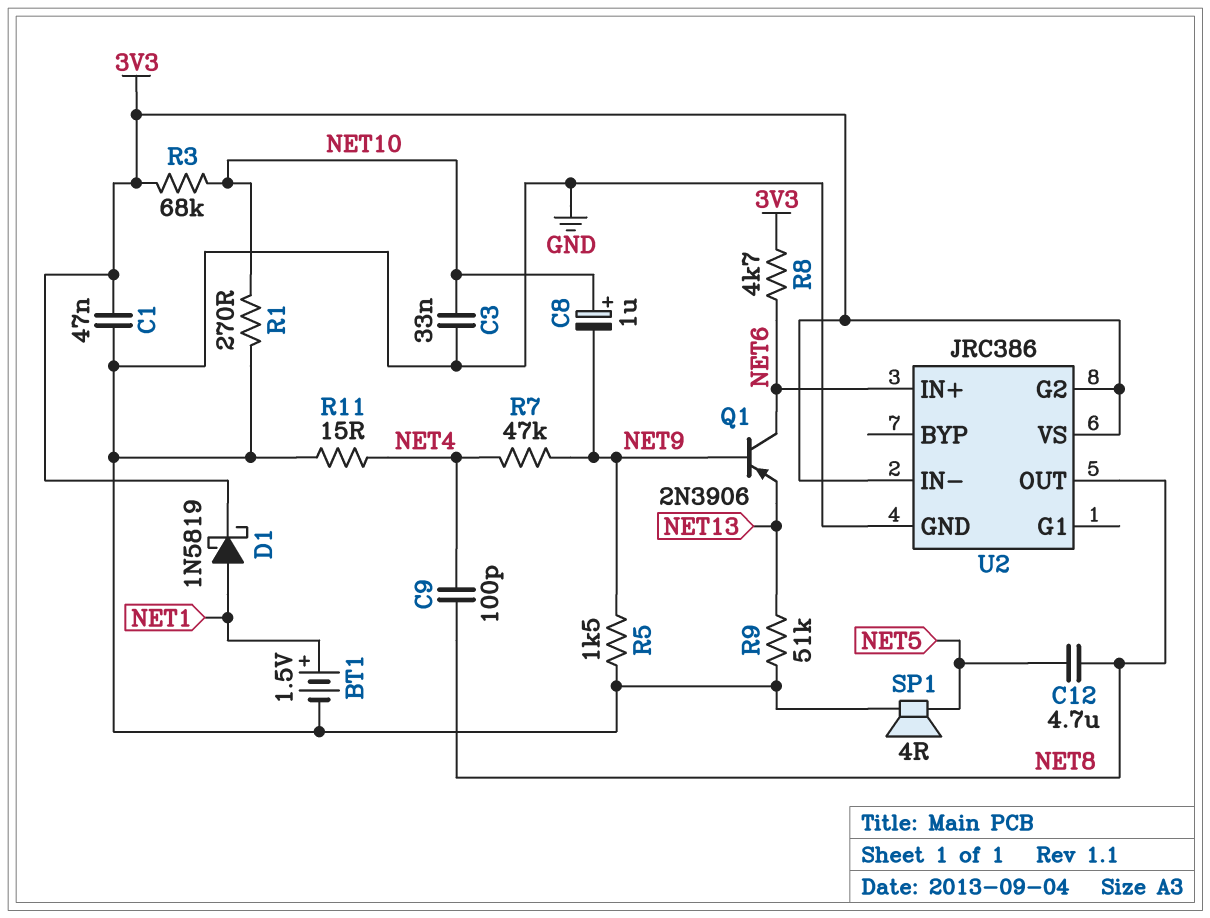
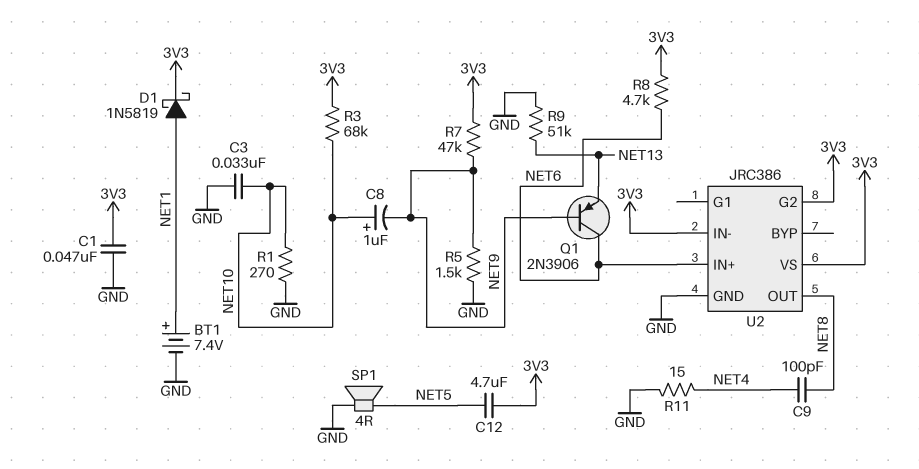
BT1: 1.5V (plus NET1, minus GND) -> 7.4V (plus NET1, minus GND)
C12: 4.7uF (NET5, NET8) -> 4.7uF (3V3, NET5)
R7: 47k (NET4, NET9) -> 47k (3V3, NET9)

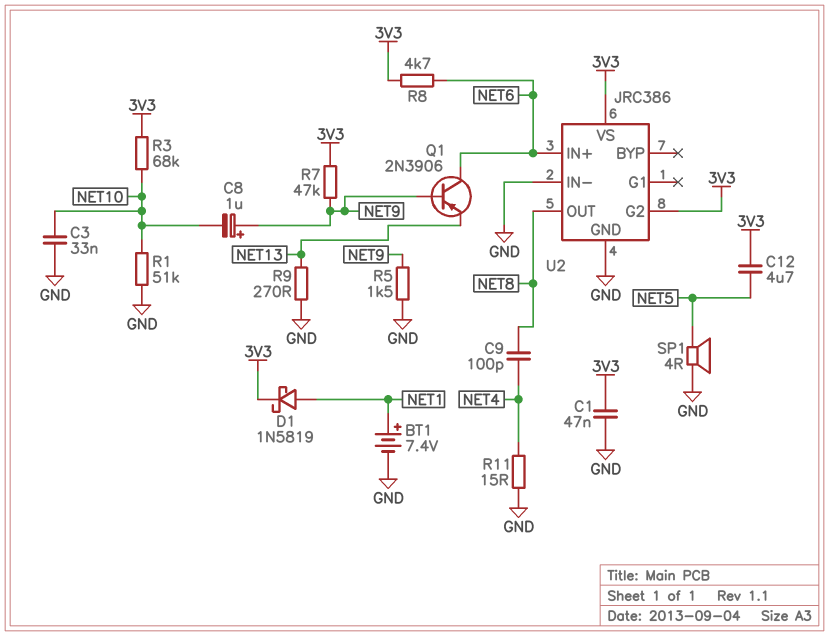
C8: 1uF (plus NET10, minus NET9) -> 1uF (plus NET9, minus NET10)
R1: 270 (GND, NET10) -> 51k (GND, NET10)
R9: 51k (GND, NET13) -> 270 (GND, NET13)
U2 pin IN-: 3V3 -> GND

